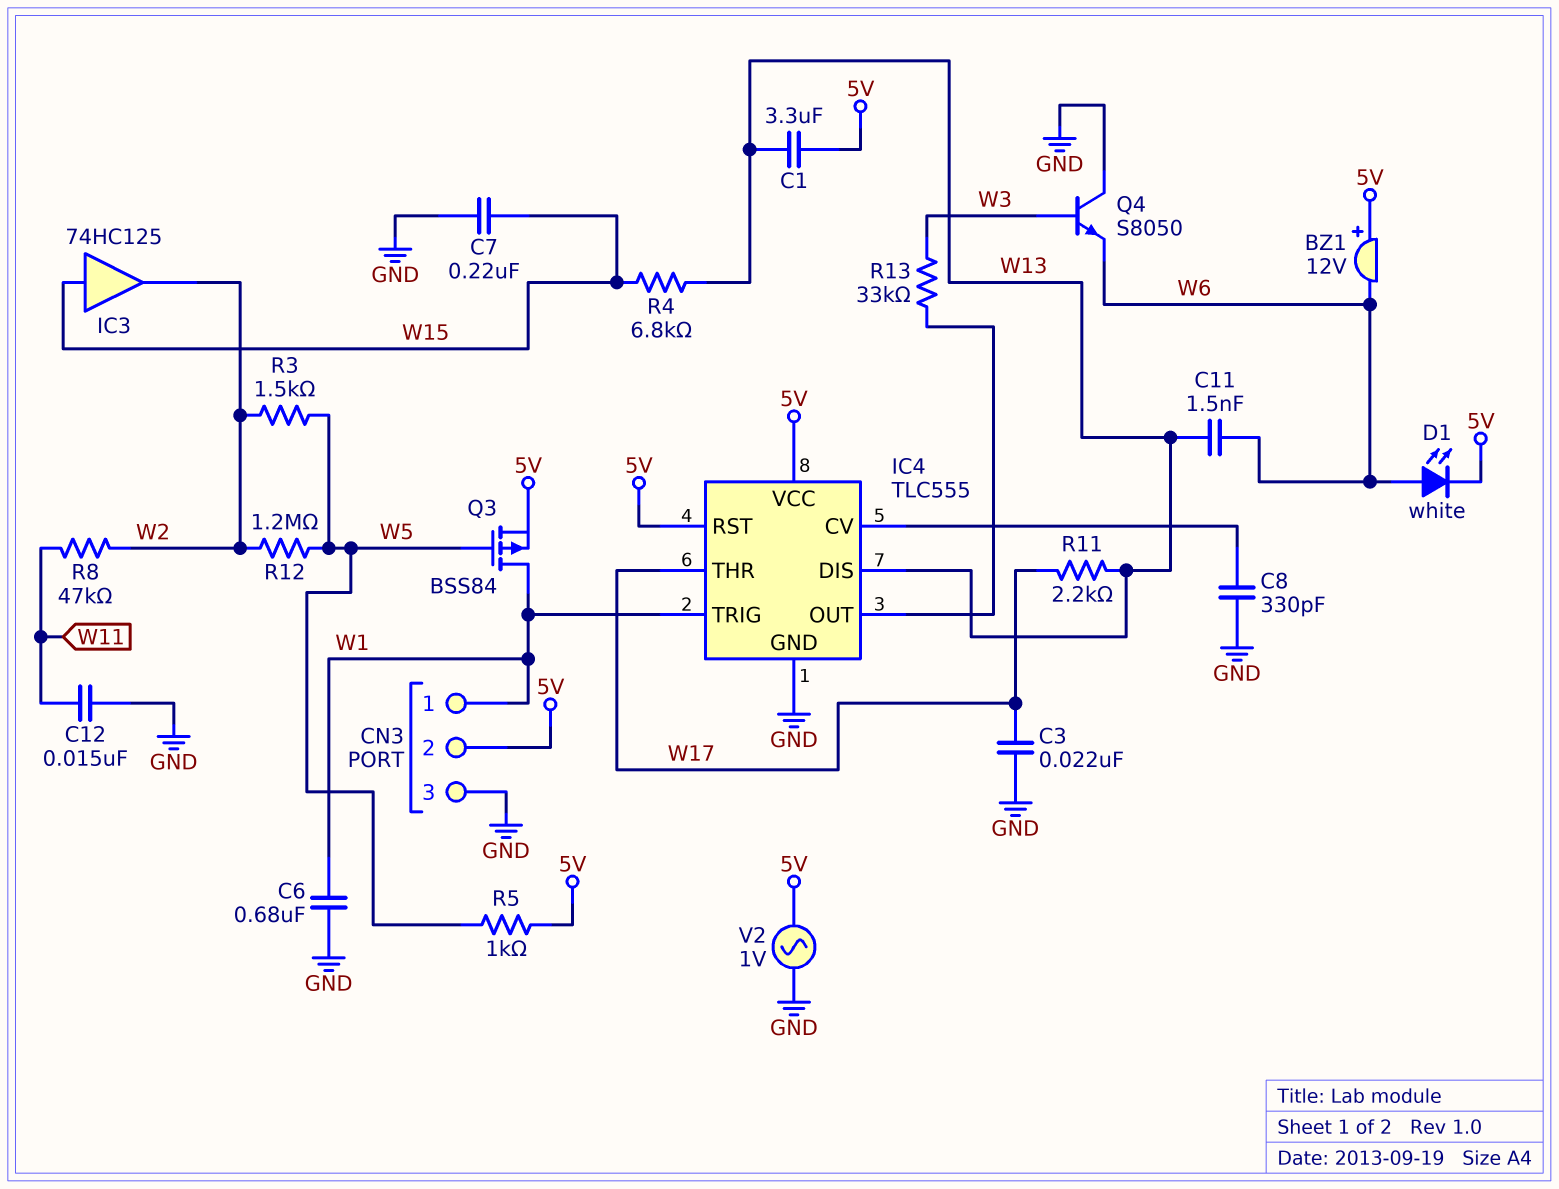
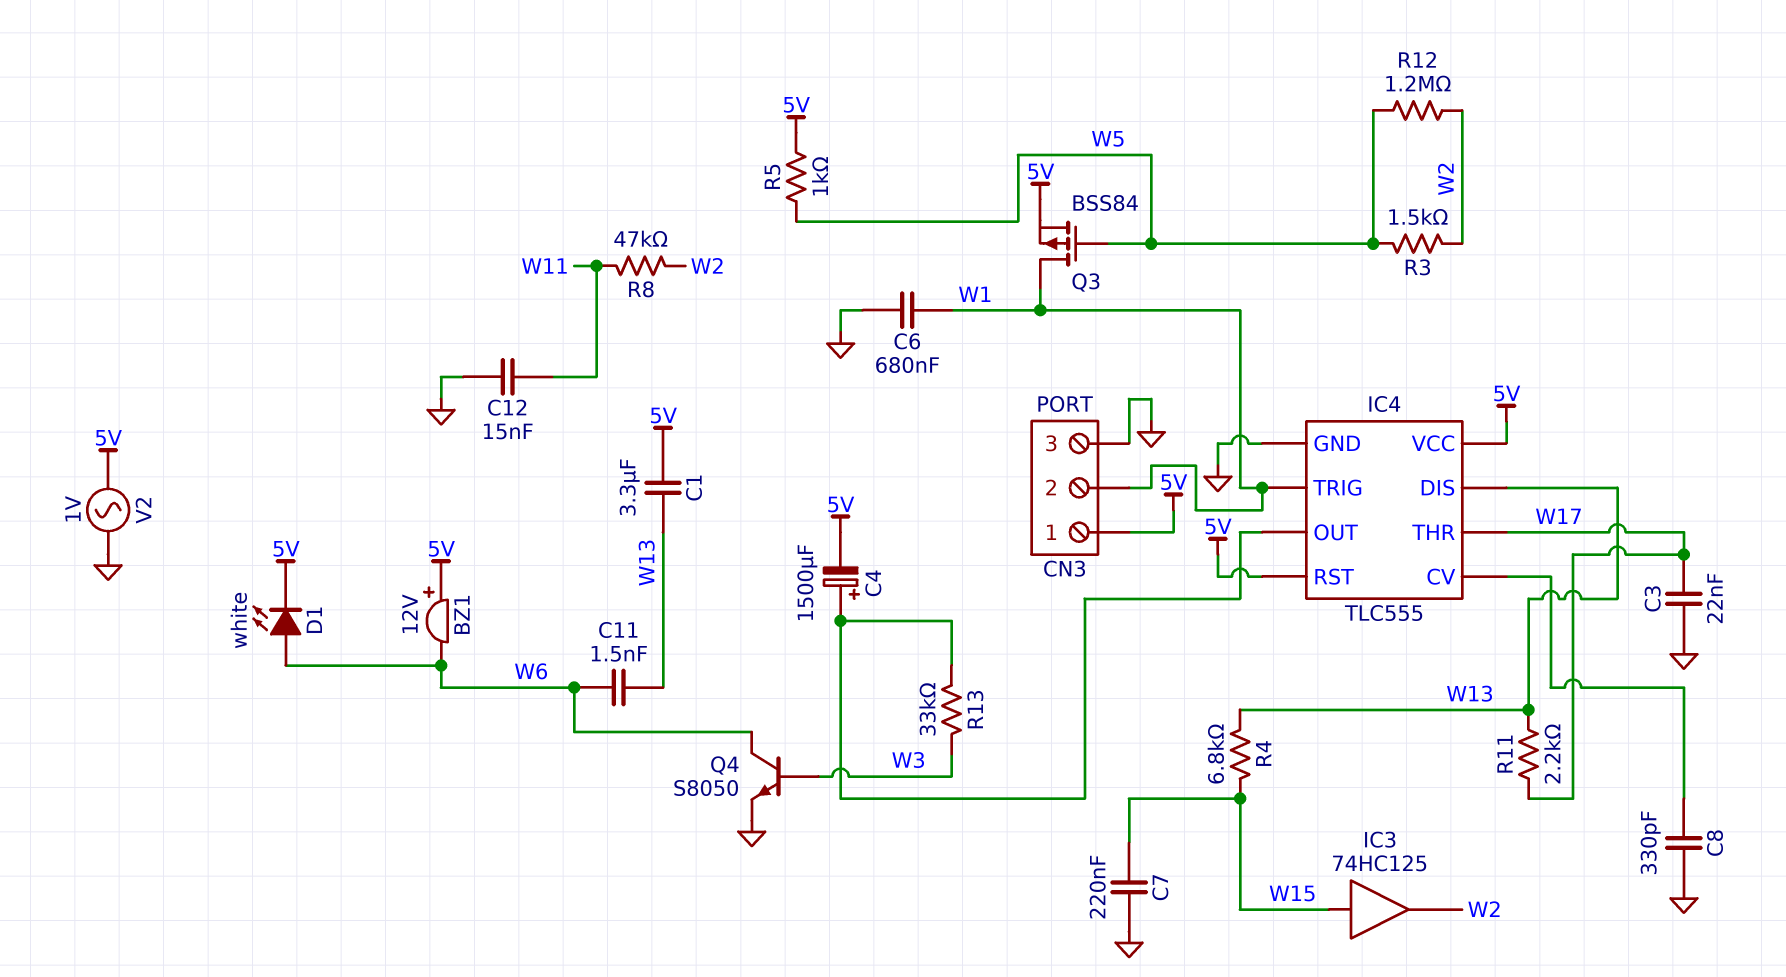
C4: none -> 1500uF (plus IC4/OUT, minus 5V)
CN3 pin 1: W1 -> 5V
CN3 pin 2: 5V -> W1
Q4: NPN S8050 (B W3, C GND, E W6) -> NPN S8050 (B W3, C W6, E GND)

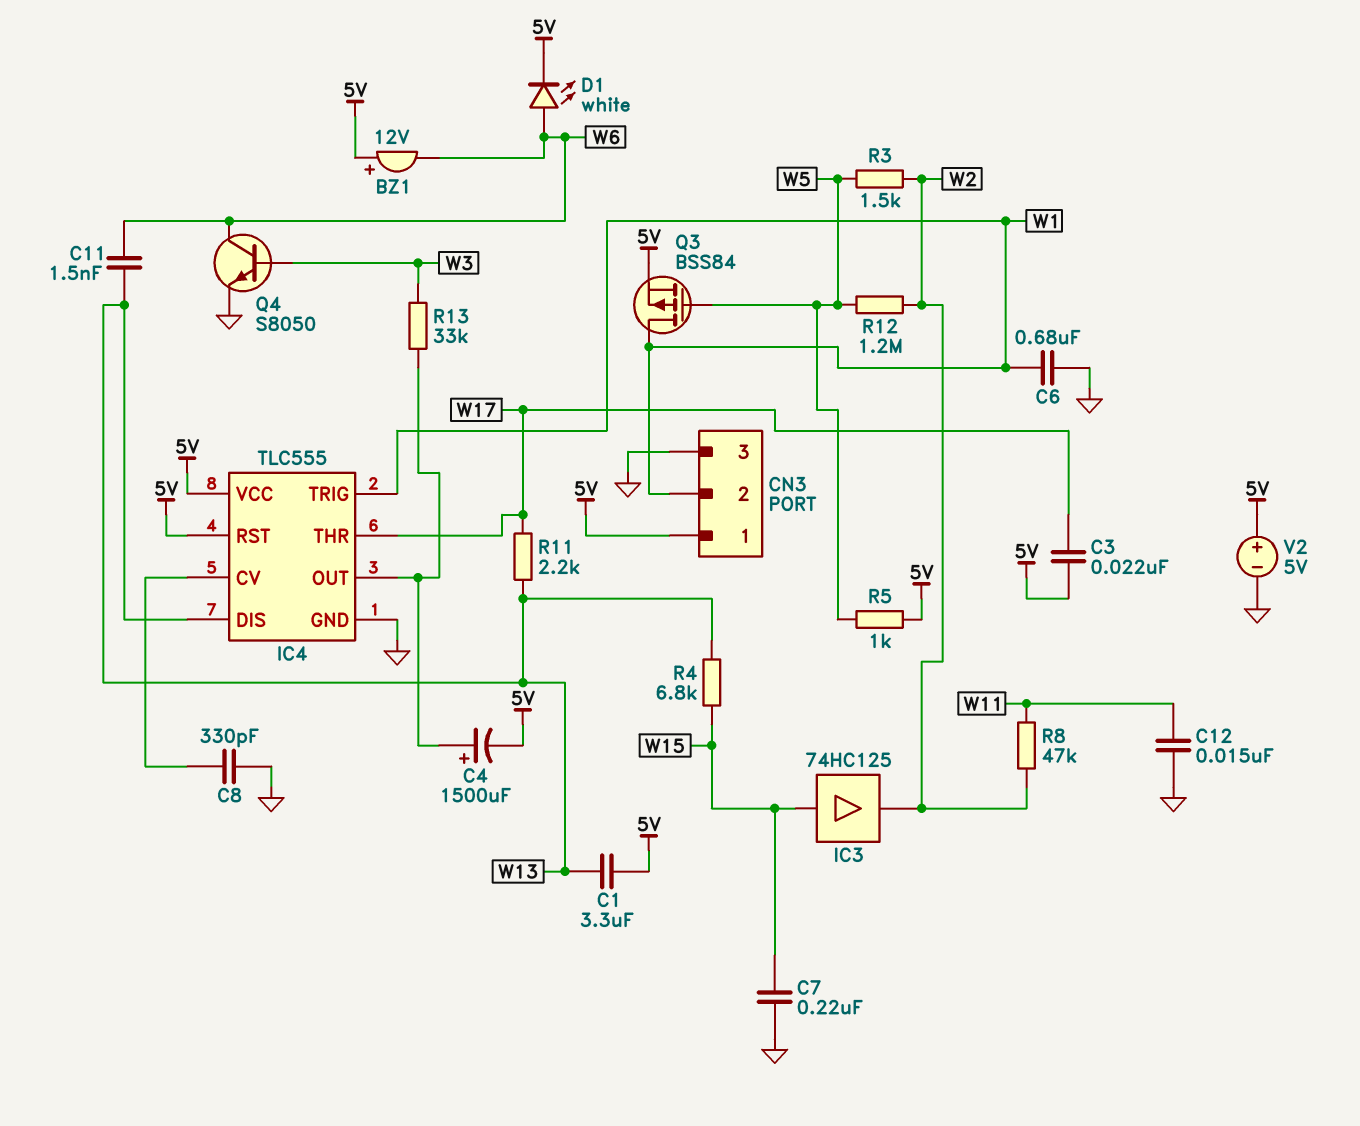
C3: 22nF (GND, W17) -> 22nF (5V, W17)
V2: AC 1V (5V, GND) -> 5V (plus 5V, minus GND)

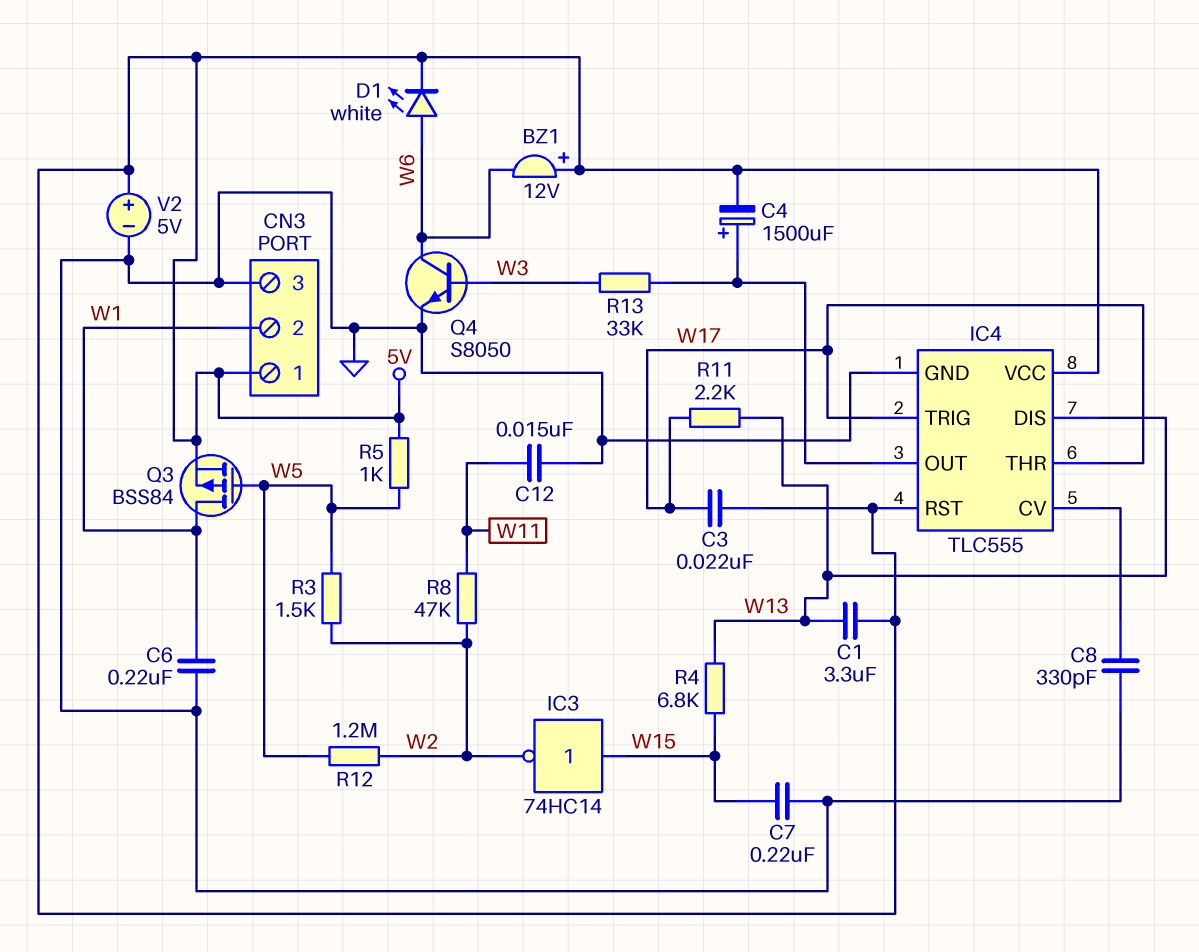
C6: 680nF (GND, W1) -> 220nF (GND, W1)
C11: 1.5nF (W6, W13) -> none
IC3: buffer 74HC125 (in W15, out W2) -> NOT 74HC14 (in W15, out W2)
IC4 pin TRIG: W1 -> W17

